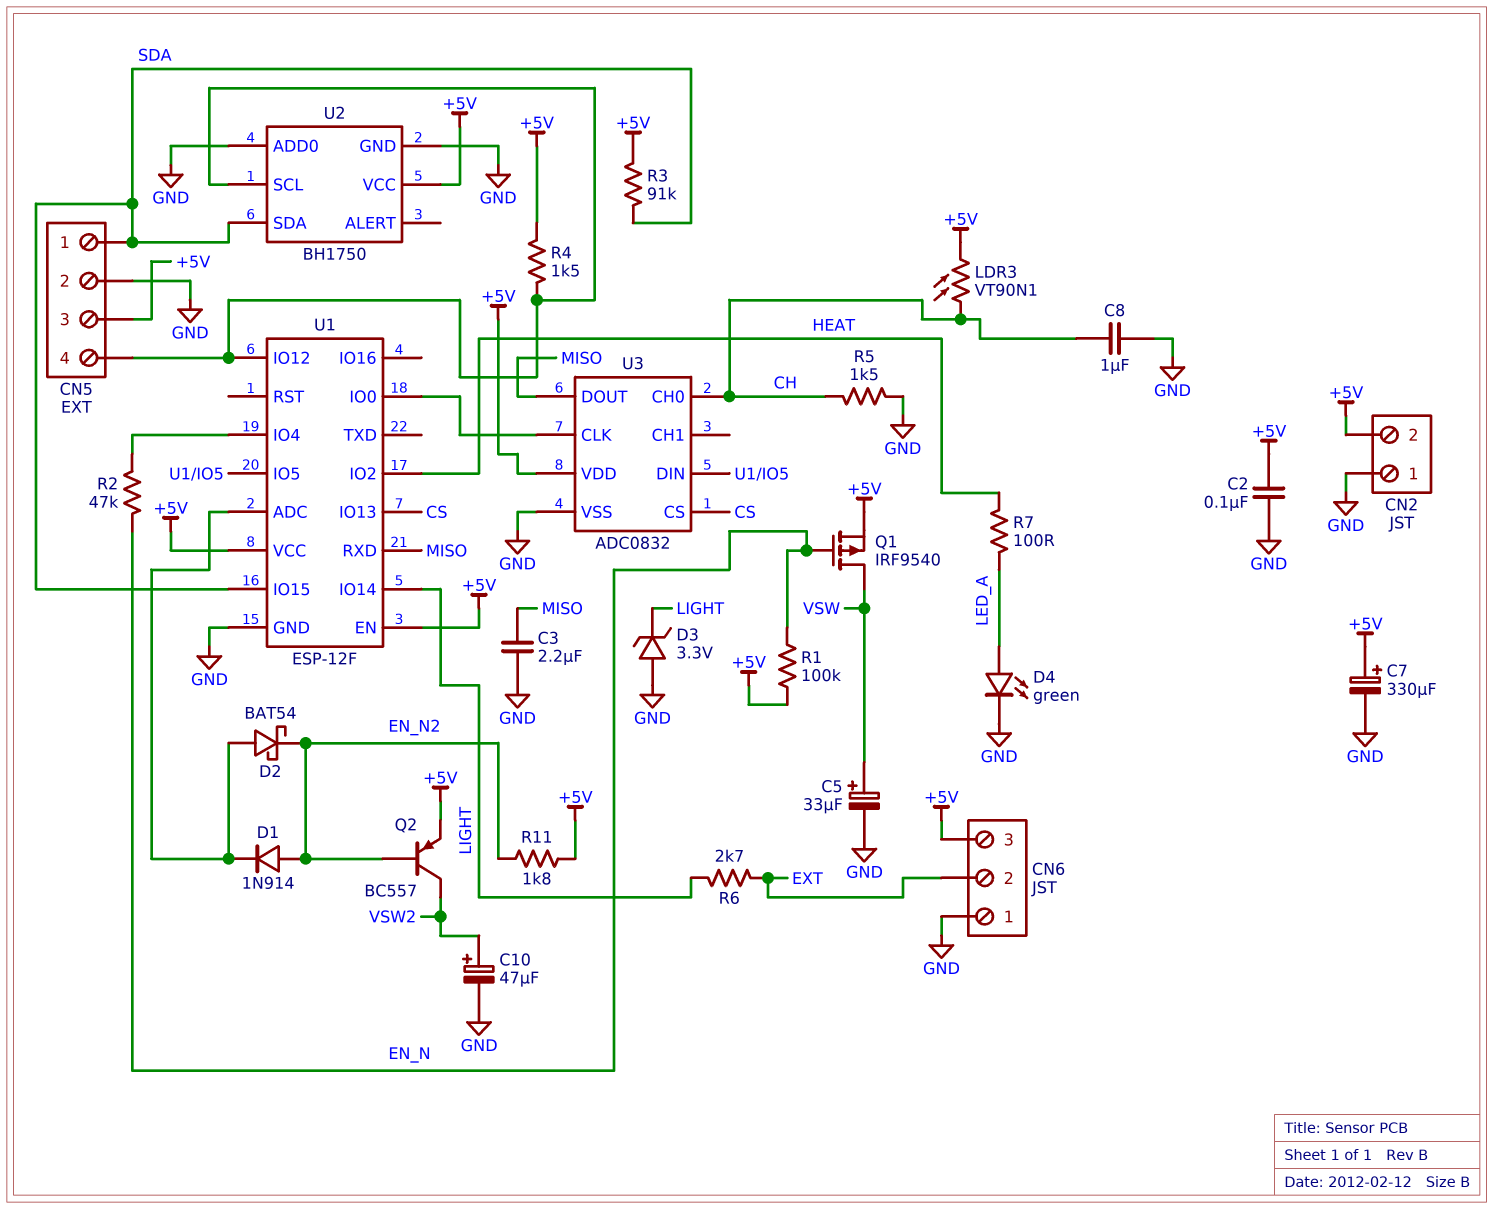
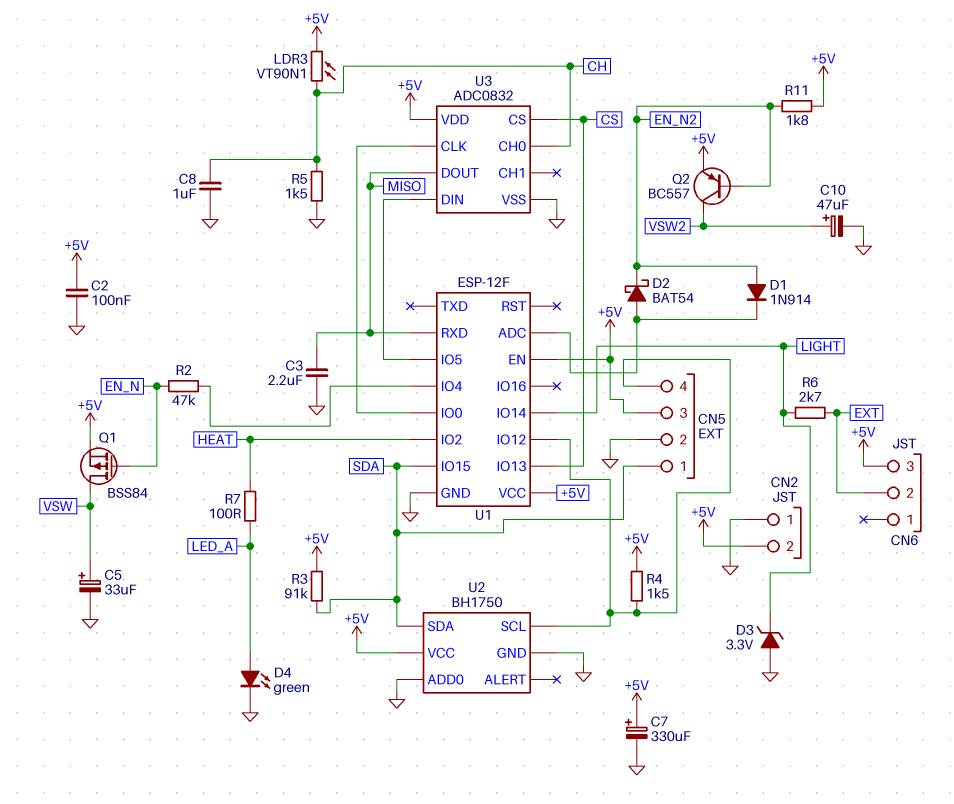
CN6 pin 1: GND -> none
Q1: PMOS IRF9540 (G EN_N, D VSW, S +5V) -> PMOS BSS84 (G EN_N, D VSW, S +5V)
R1: 100k (+5V, EN_N) -> none

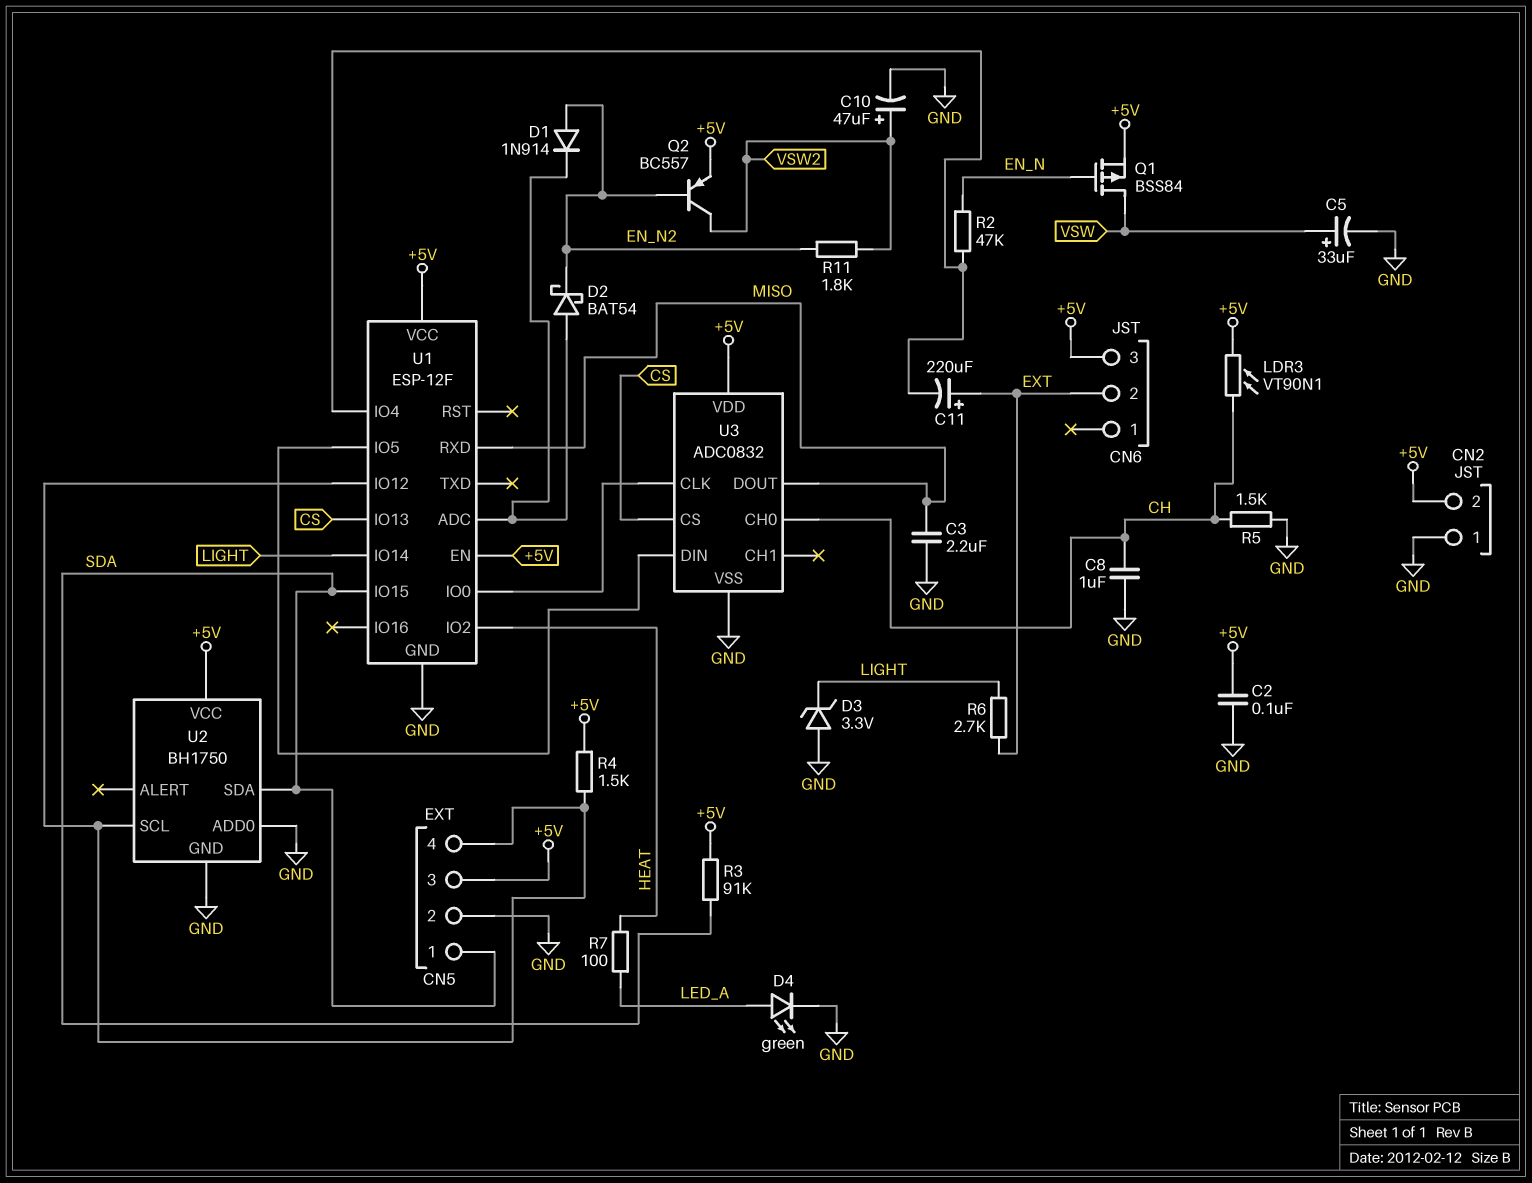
C7: 330uF (plus +5V, minus GND) -> none
C11: none -> 220uF (plus EXT, minus U1/IO4)
R11: 1.8k (+5V, EN_N2) -> 1.8k (EN_N2, VSW2)

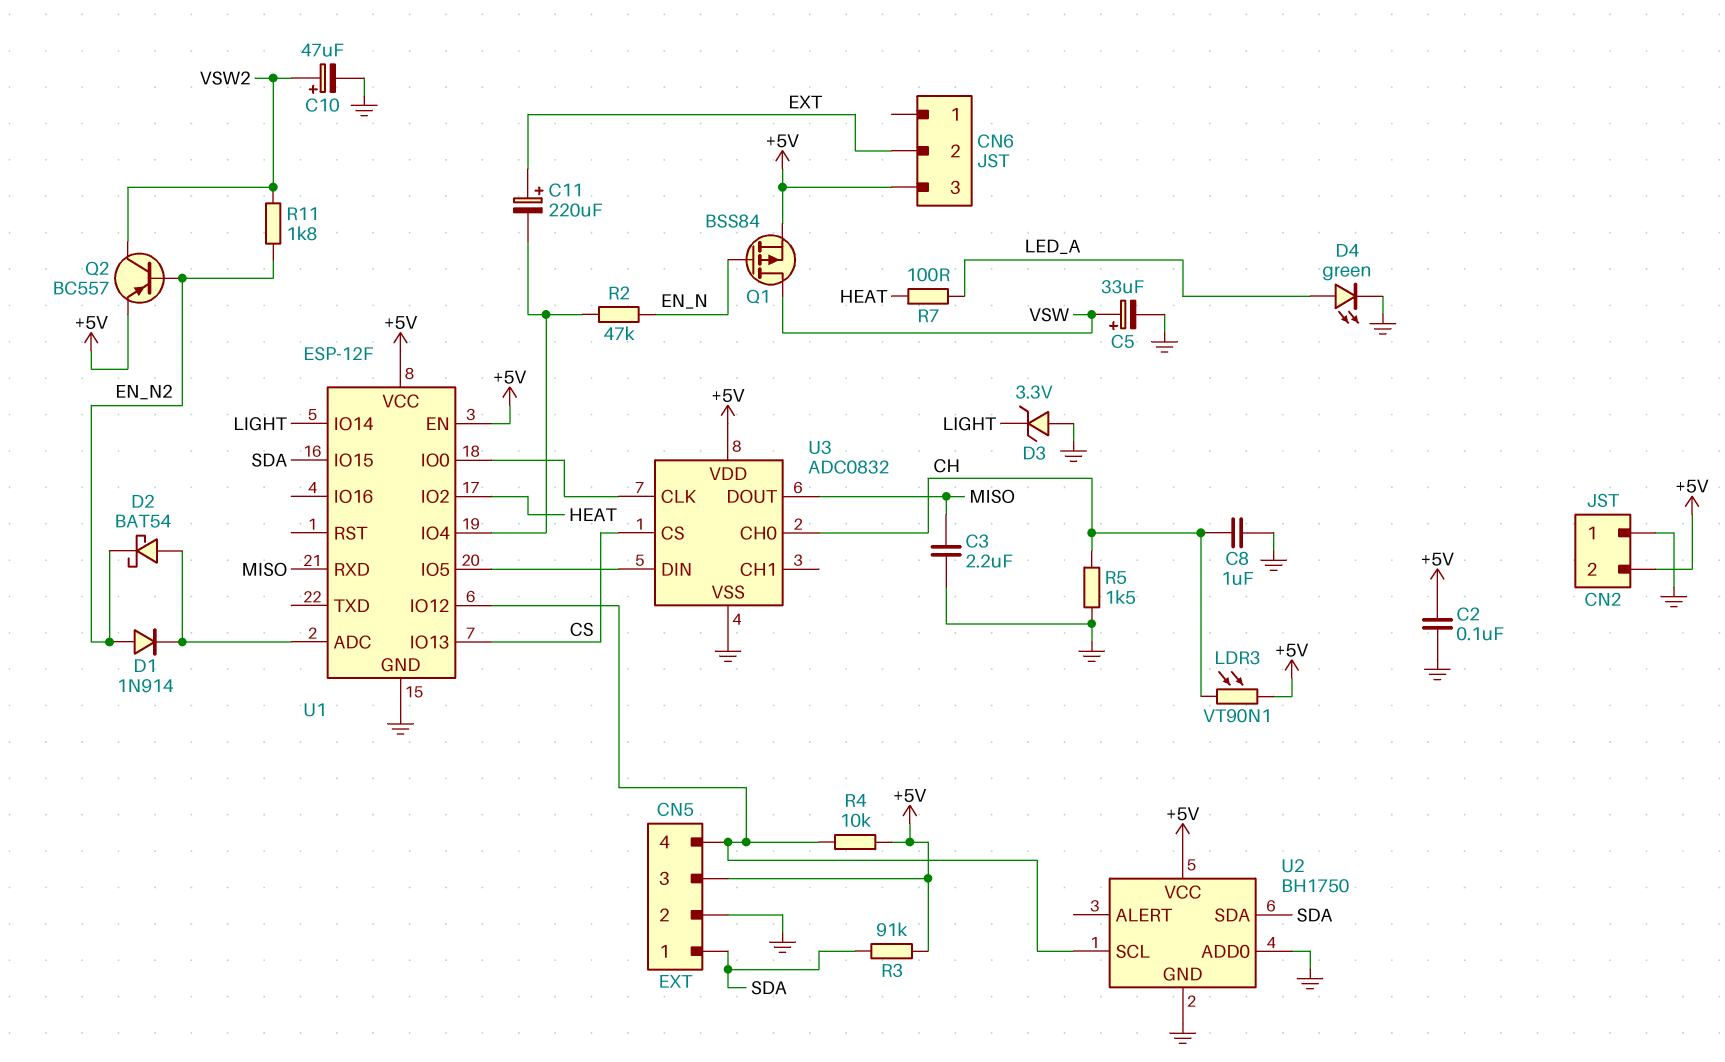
R4: 1.5k (+5V, CN5/4) -> 10k (+5V, CN5/4)
R6: 2.7k (EXT, LIGHT) -> none

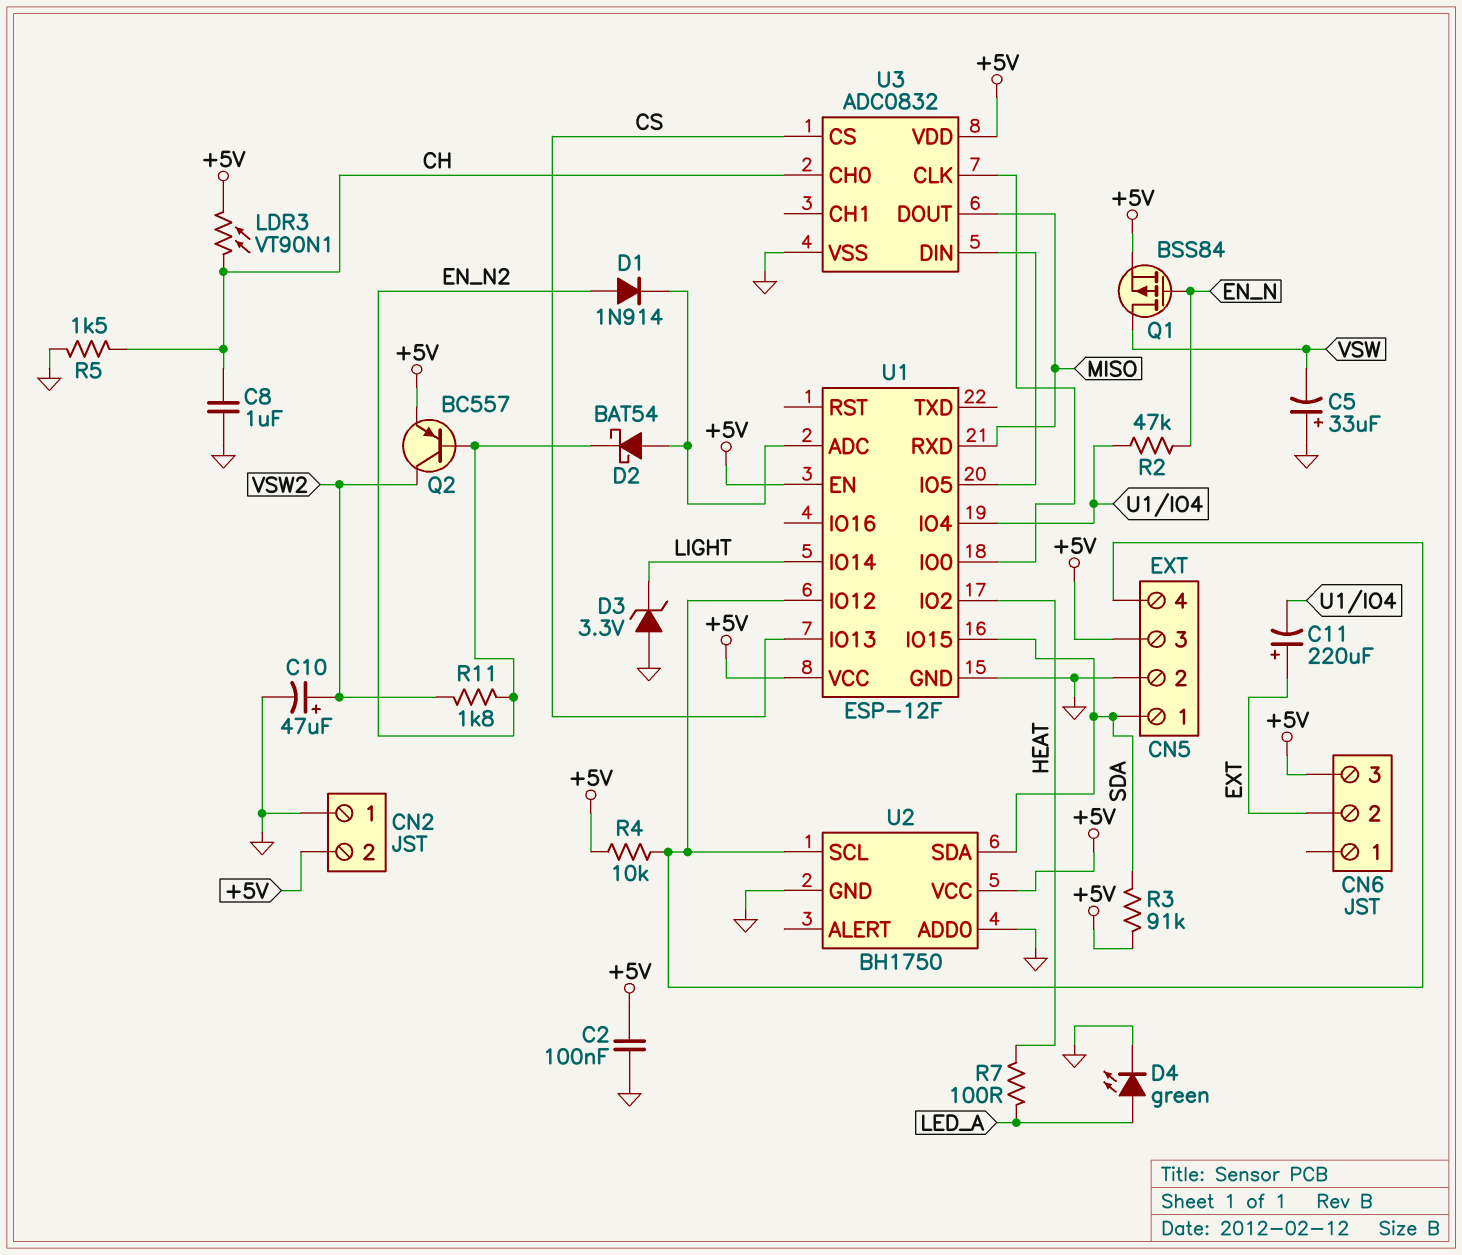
C3: 2.2uF (GND, MISO) -> none
C5: 33uF (plus VSW, minus GND) -> 33uF (plus GND, minus VSW)

